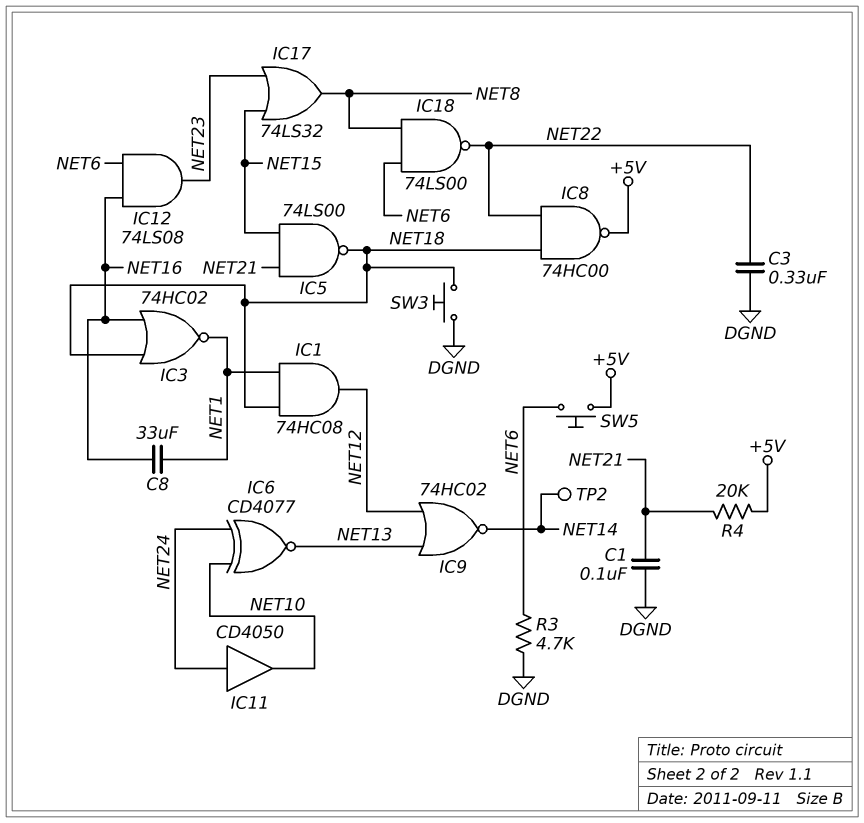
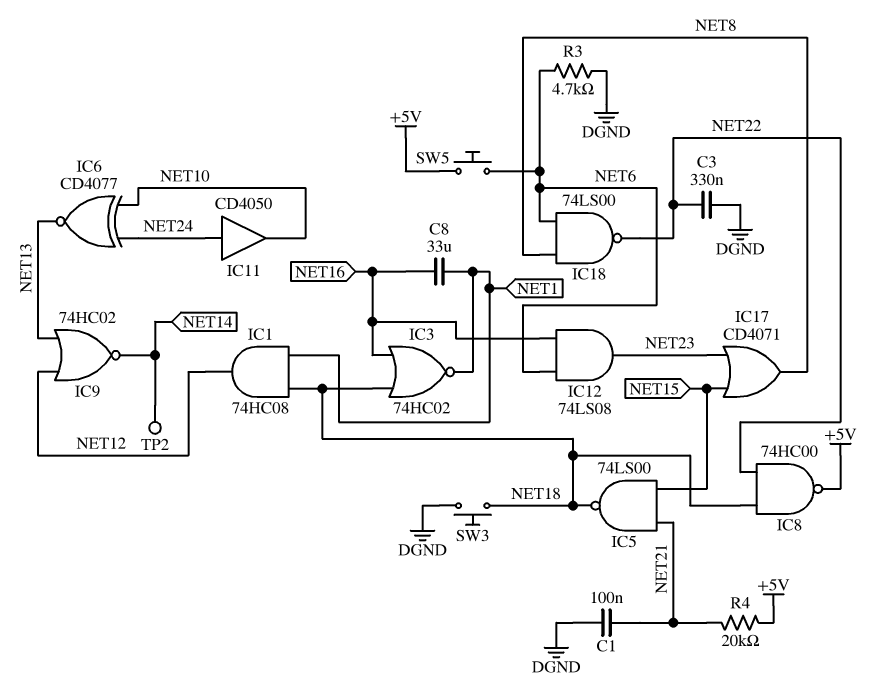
IC17: OR 74LS32 (in NET15, in NET23, out NET8) -> OR CD4071 (in NET15, in NET23, out NET8)

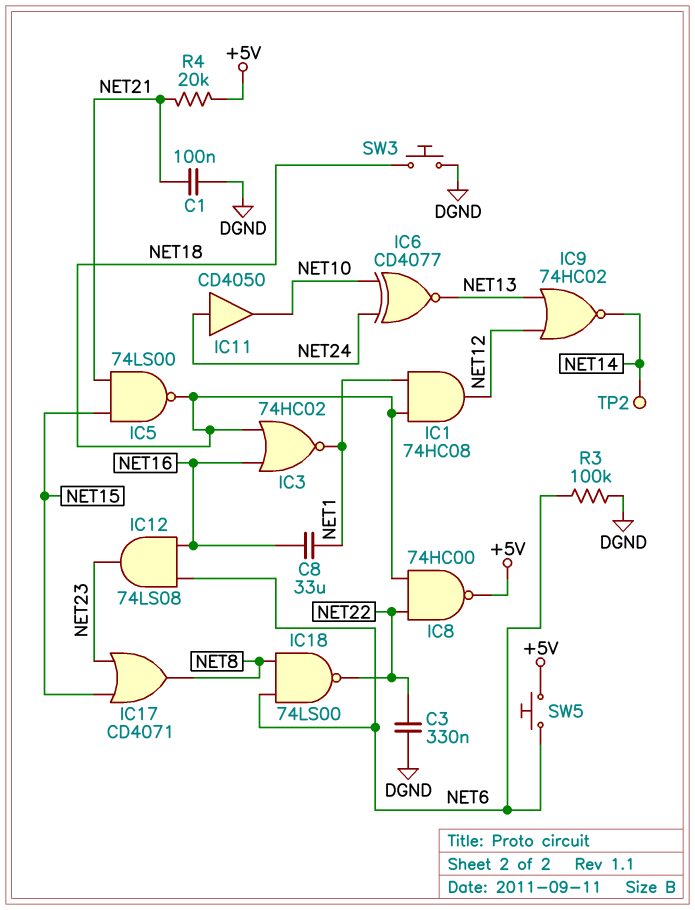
R3: 4.7k (DGND, NET6) -> 100k (DGND, NET6)

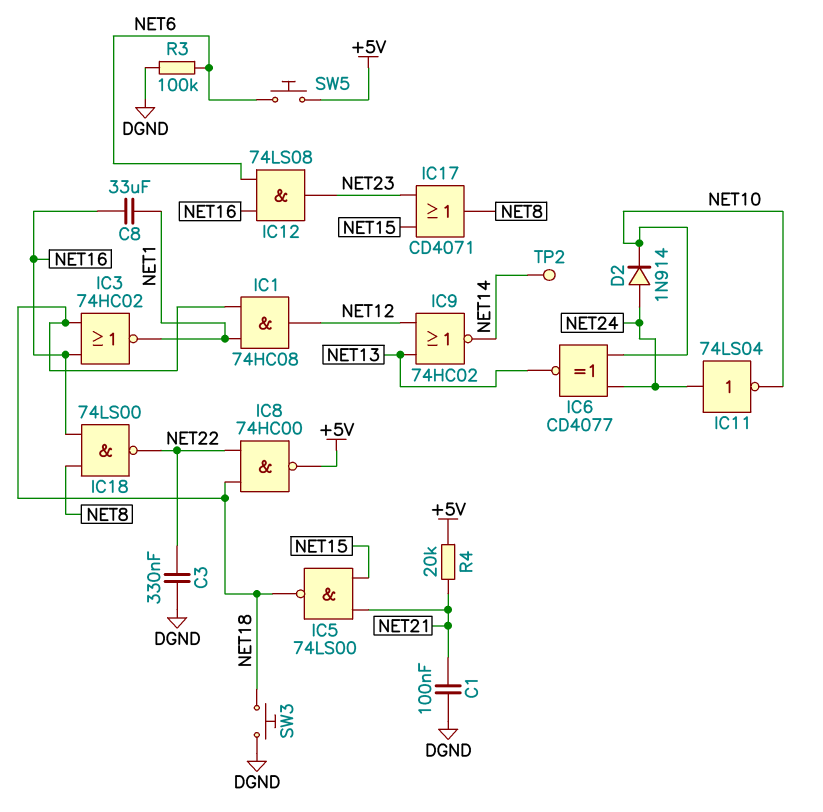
D2: none -> diode 1N914 (A NET24, K NET10)
IC11: buffer CD4050 (in NET24, out NET10) -> NOT 74LS04 (in NET24, out NET10)
IC18: NAND 74LS00 (in NET6, in NET8, out NET22) -> NAND 74LS00 (in NET8, in NET16, out NET22)

